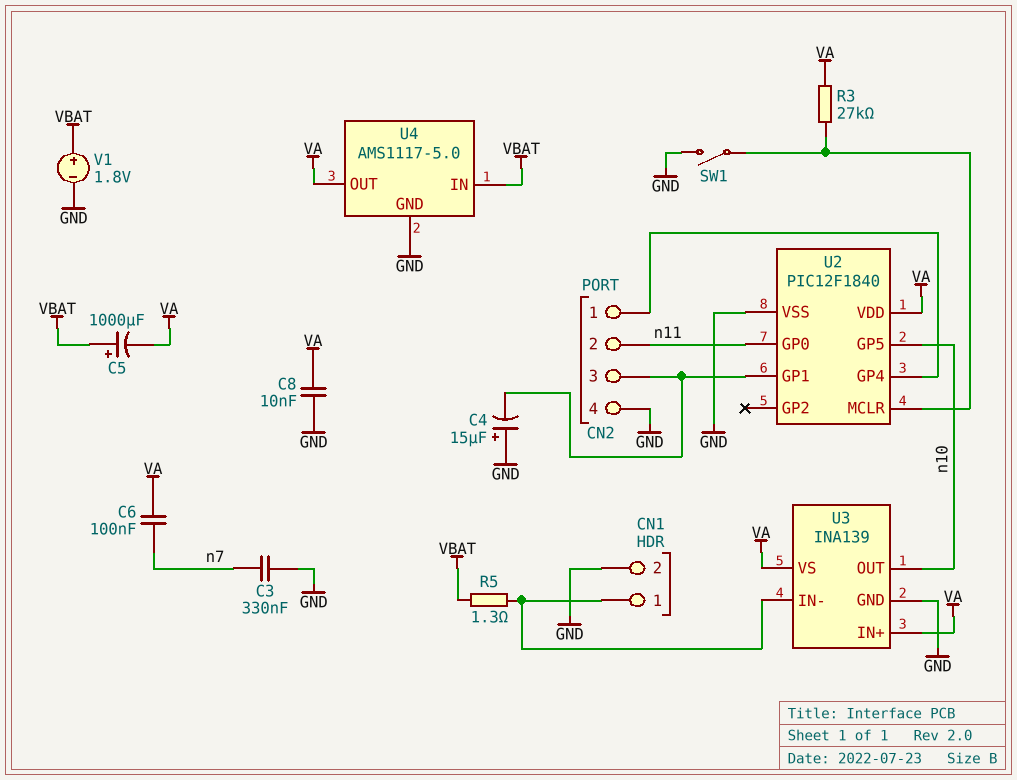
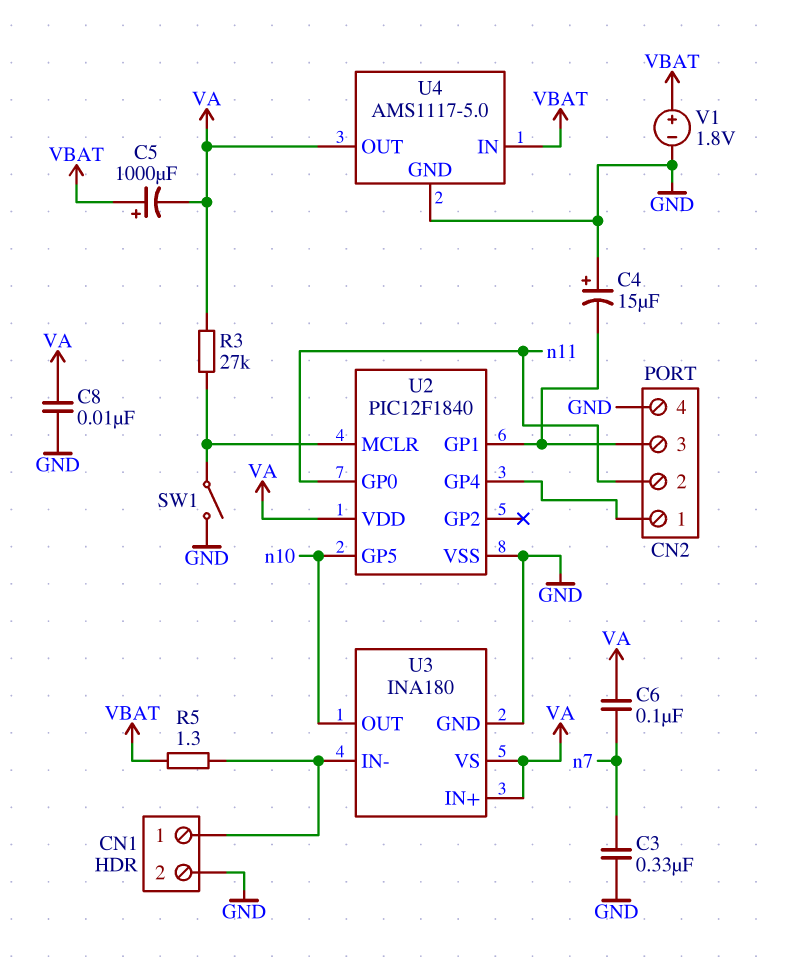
U3: INA139 -> INA180

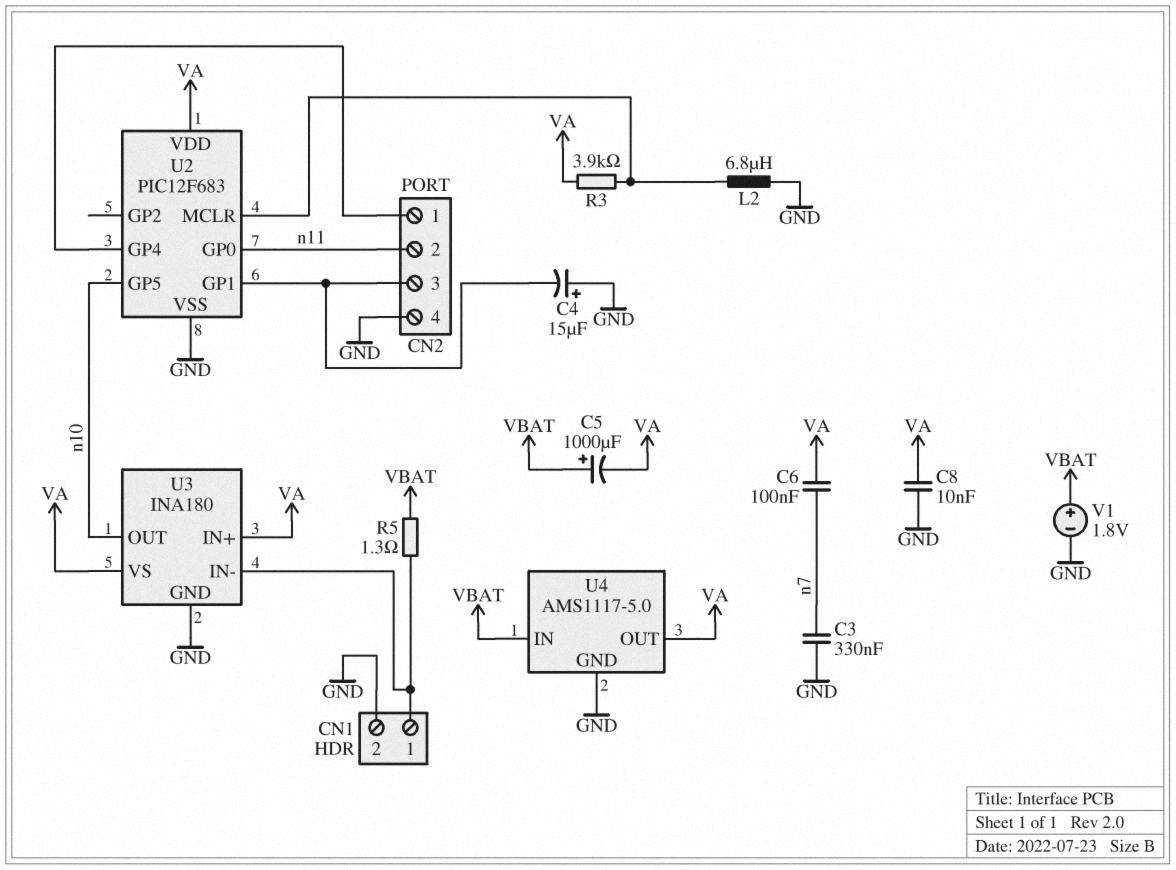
L2: none -> 6.8uH (GND, U2/MCLR)
R3: 27k (U2/MCLR, VA) -> 3.9k (U2/MCLR, VA)
SW1: switch (GND, U2/MCLR) -> none
U2: PIC12F1840 -> PIC12F683

